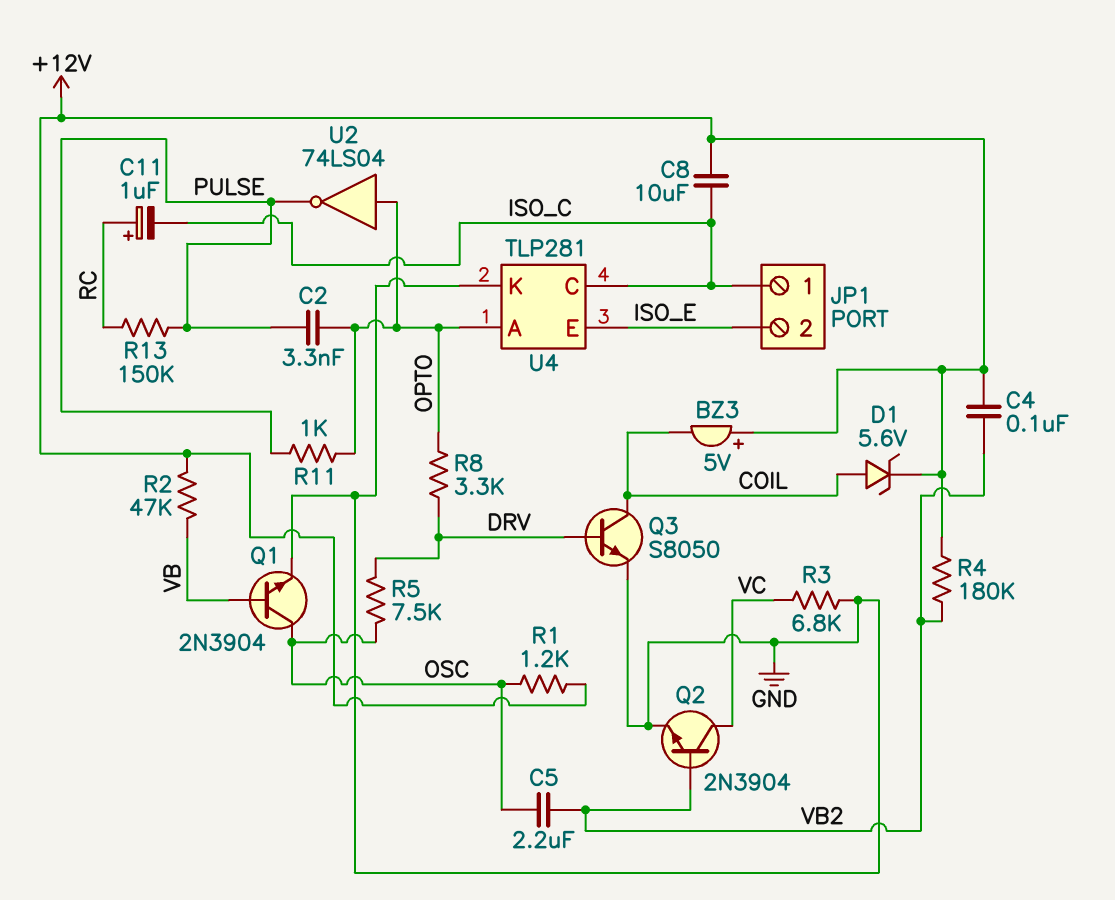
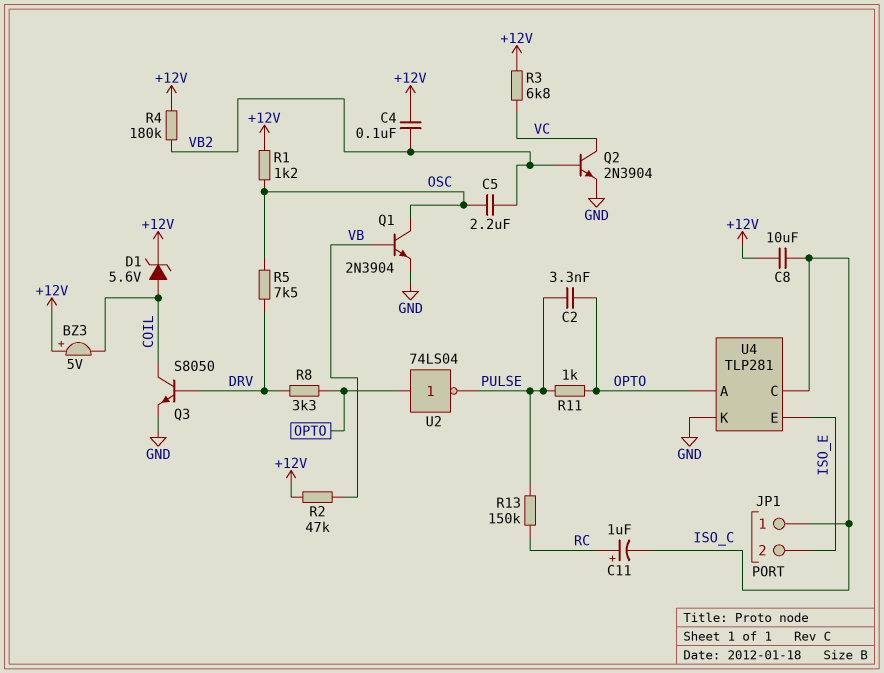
R3: 6.8k (GND, VC) -> 6.8k (+12V, VC)

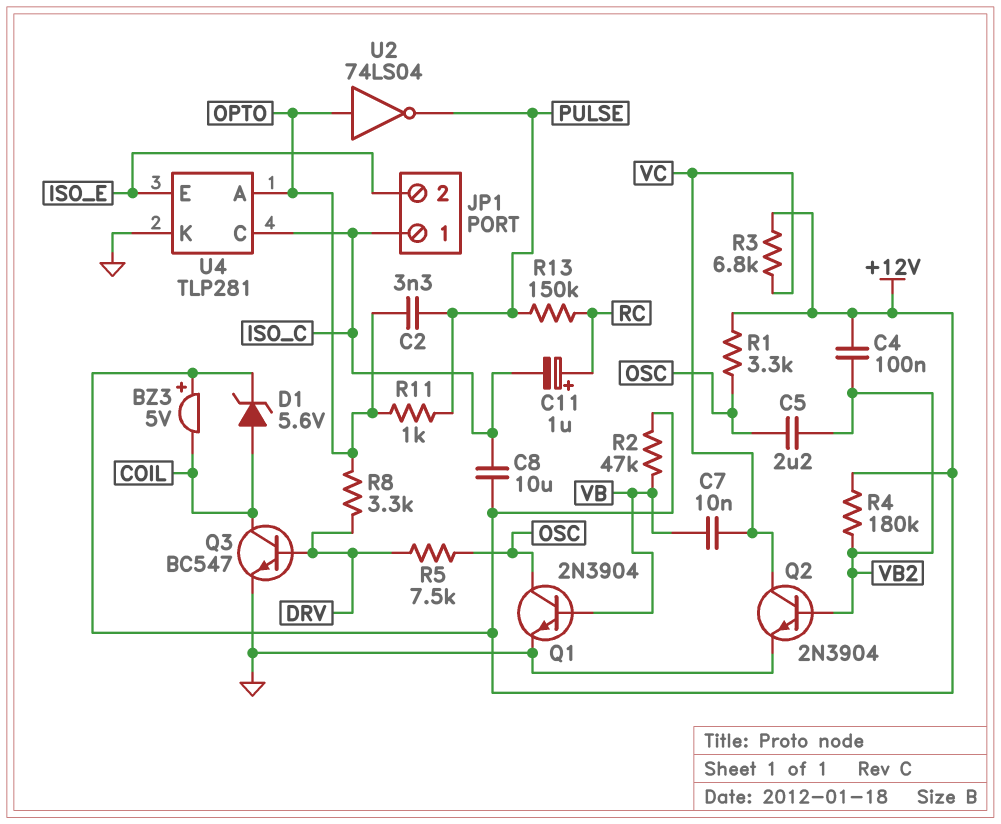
C7: none -> 10nF (VB, VC)
Q3: NPN S8050 (B DRV, C COIL, E GND) -> NPN BC547 (B DRV, C COIL, E GND)
R1: 1.2k (+12V, OSC) -> 3.3k (+12V, OSC)

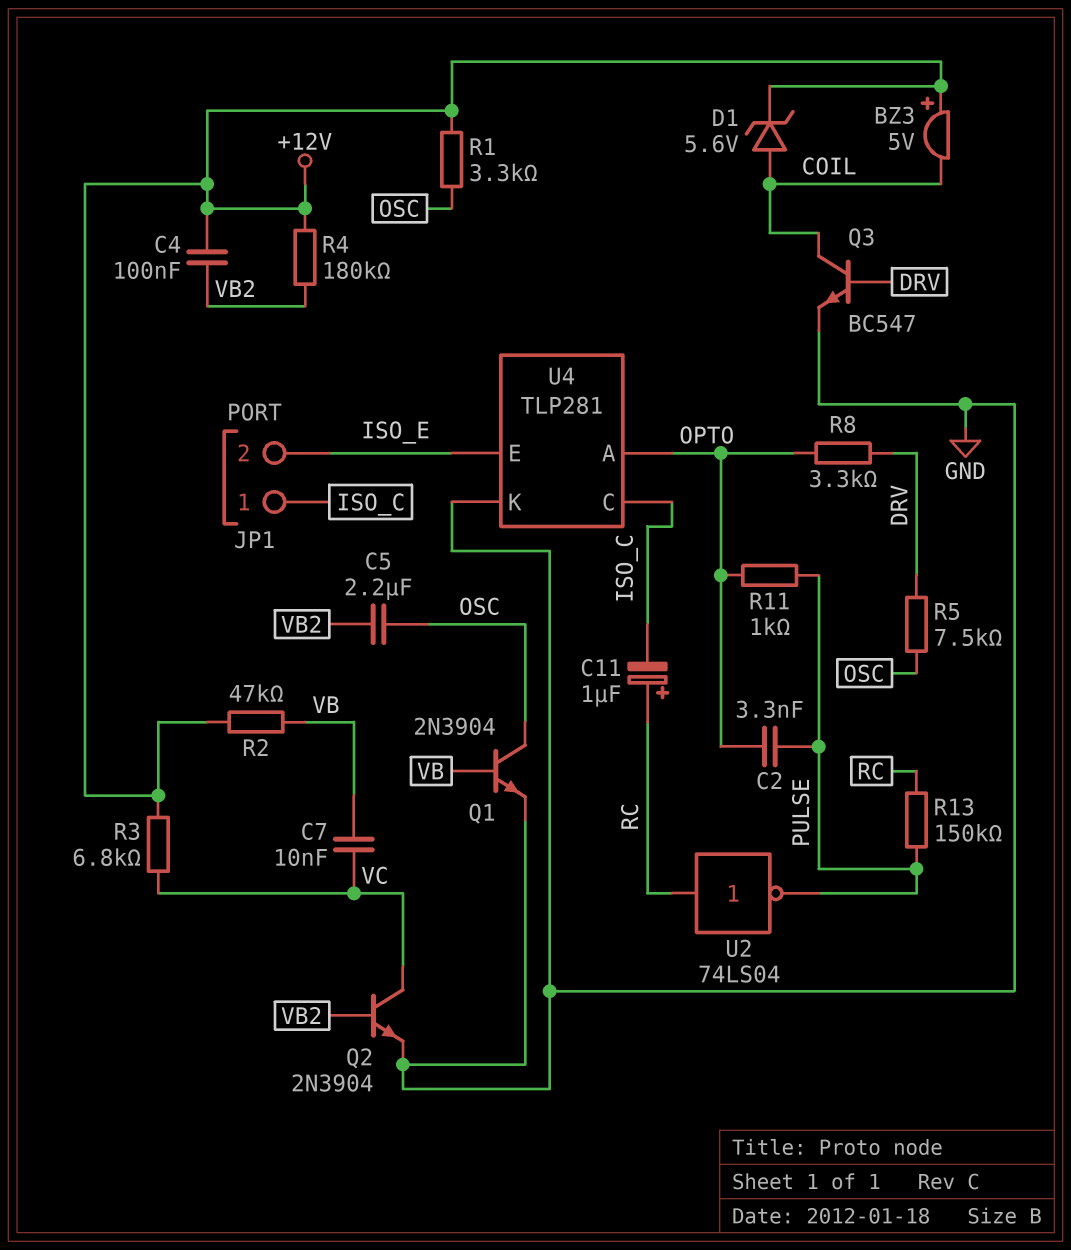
C8: 10uF (+12V, ISO_C) -> none
U2: NOT 74LS04 (in OPTO, out PULSE) -> NOT 74LS04 (in RC, out PULSE)

